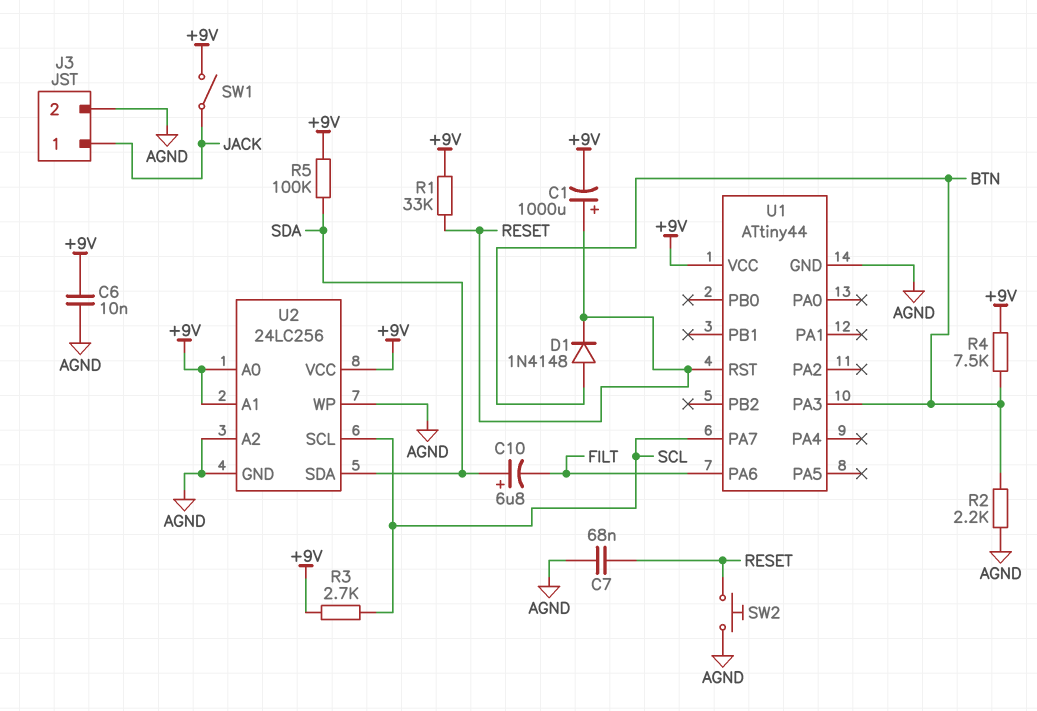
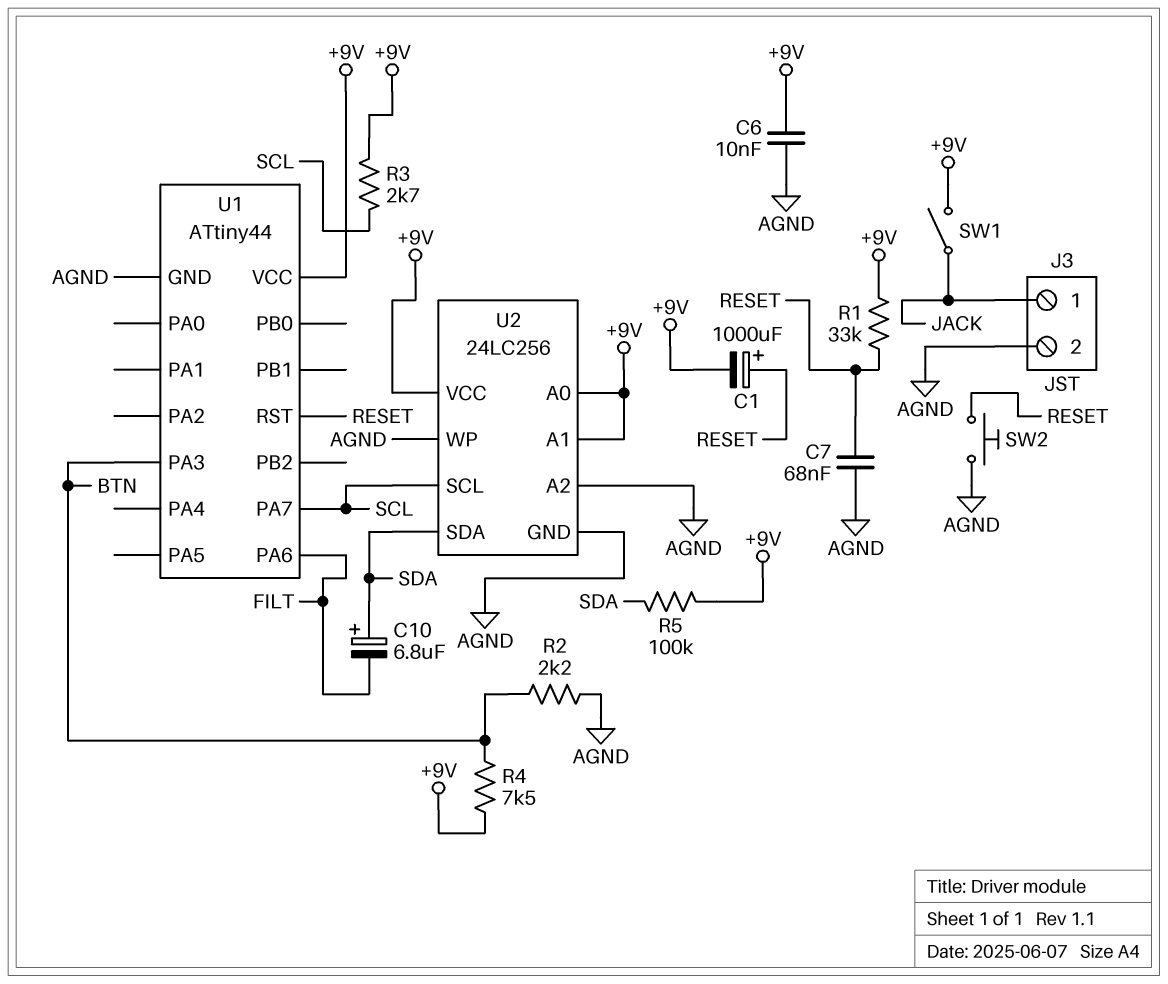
D1: diode 1N4148 (A BTN, K RESET) -> none

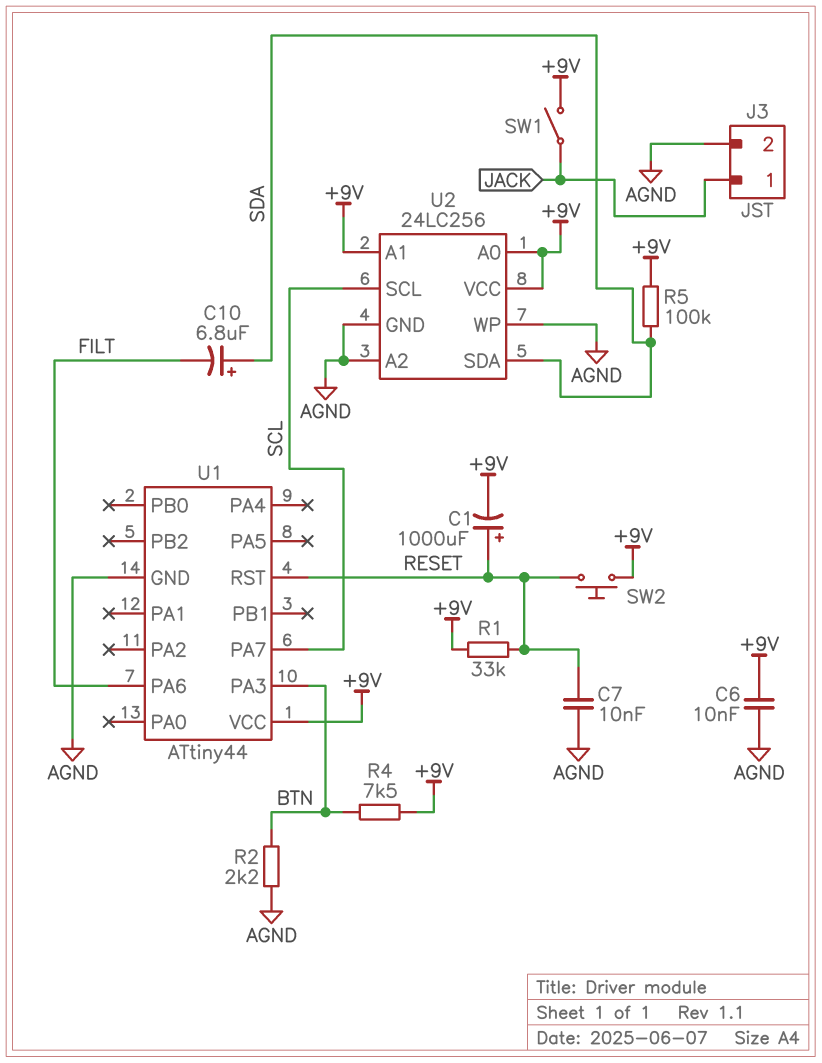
C7: 68nF (AGND, RESET) -> 10nF (AGND, RESET)
R3: 2.7k (+9V, SCL) -> none
SW2: button (AGND, RESET) -> button (+9V, RESET)

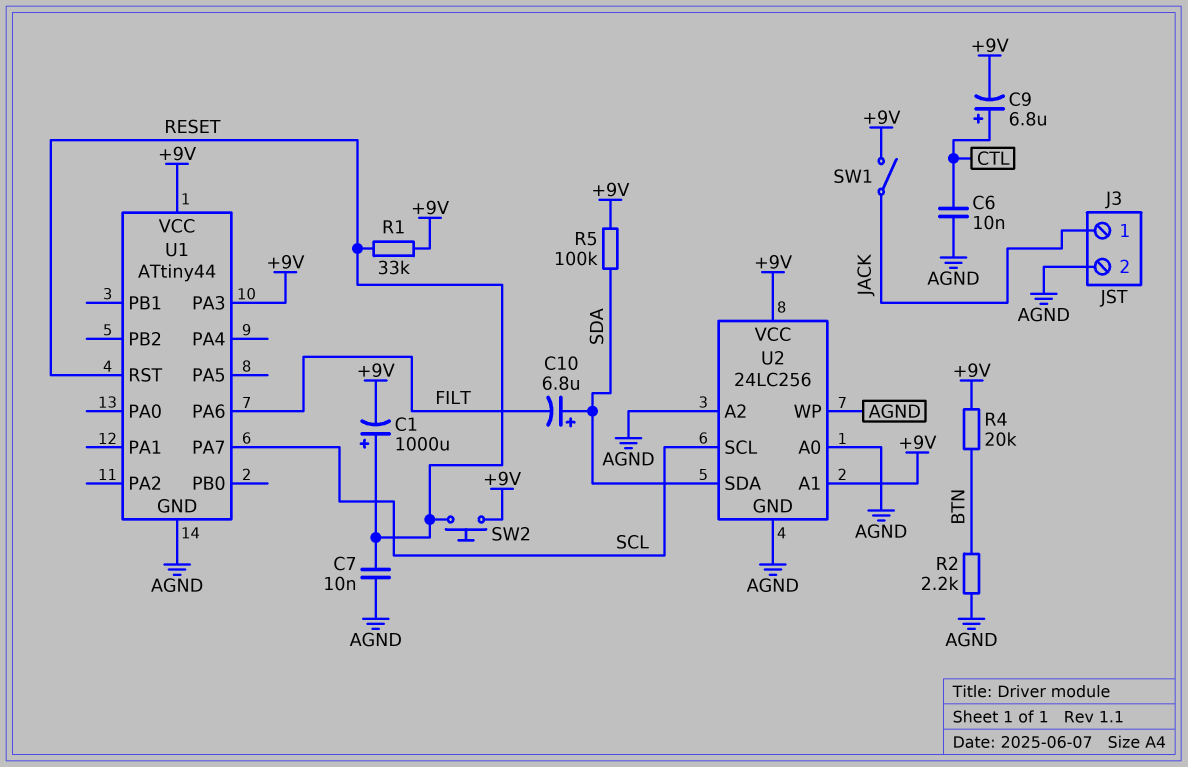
C6: 10nF (+9V, AGND) -> 10nF (AGND, CTL)
C9: none -> 6.8uF (plus CTL, minus +9V)
R4: 7.5k (+9V, BTN) -> 20k (+9V, BTN)
U1 pin PA3: BTN -> +9V
U2 pin A0: +9V -> AGND

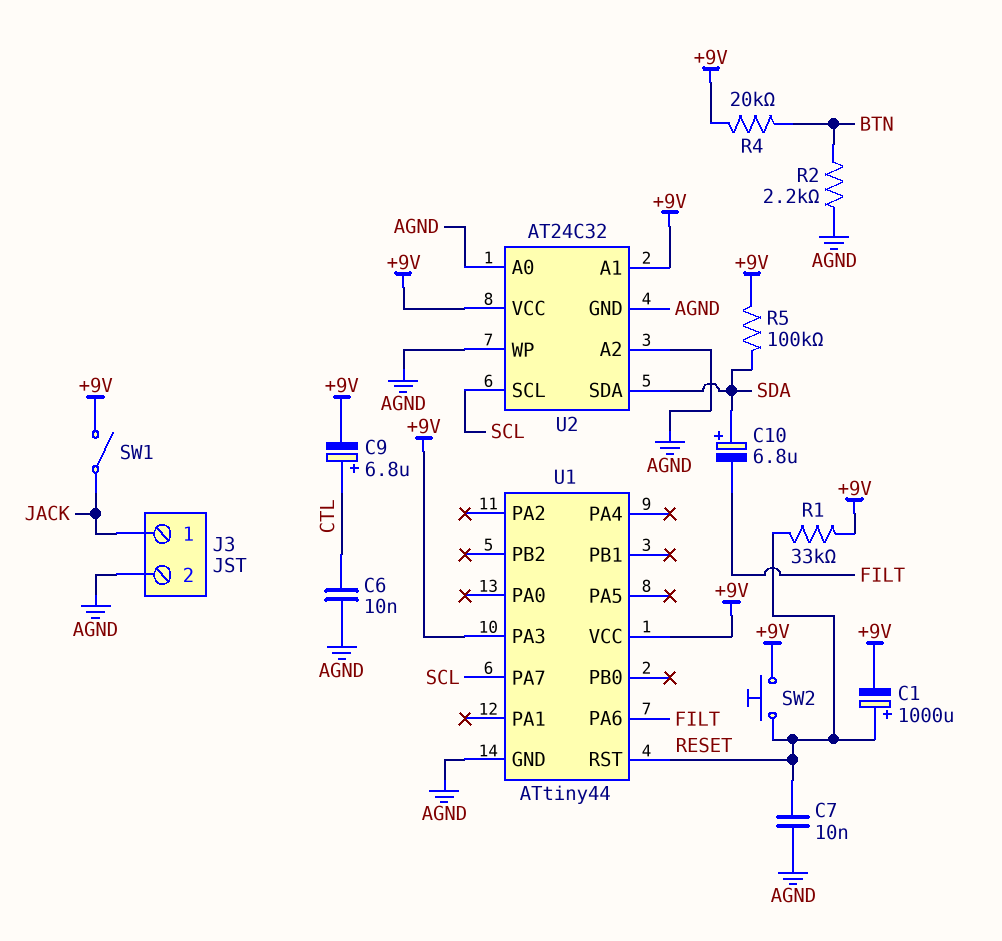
U2: 24LC256 -> AT24C32

